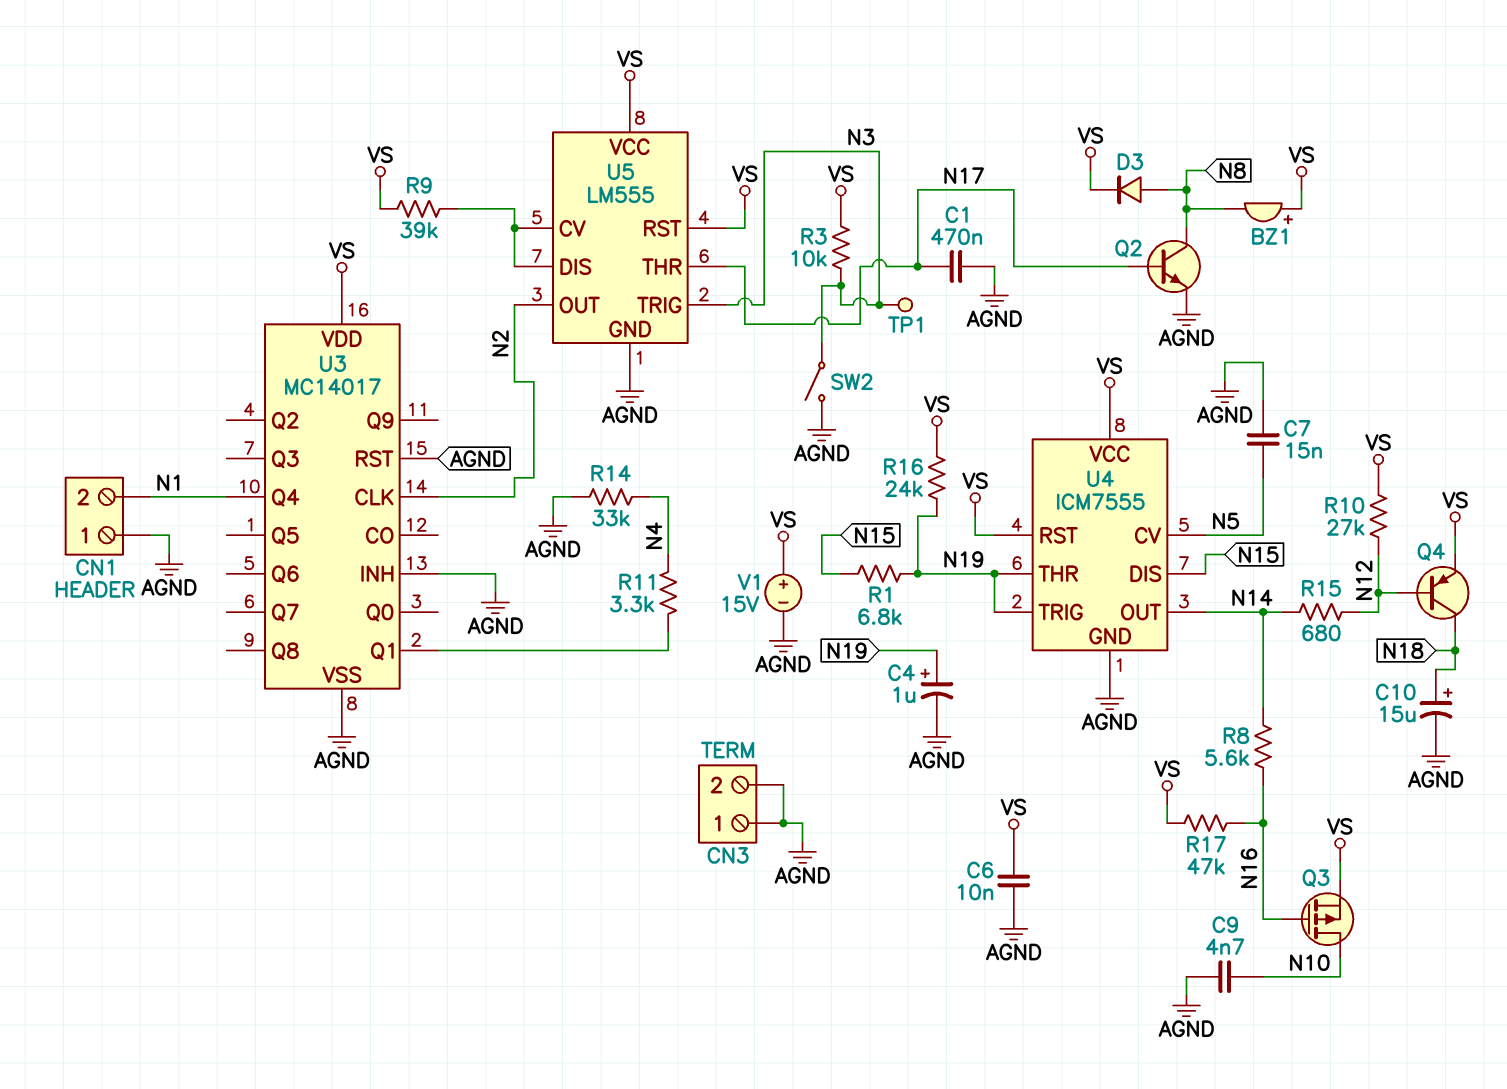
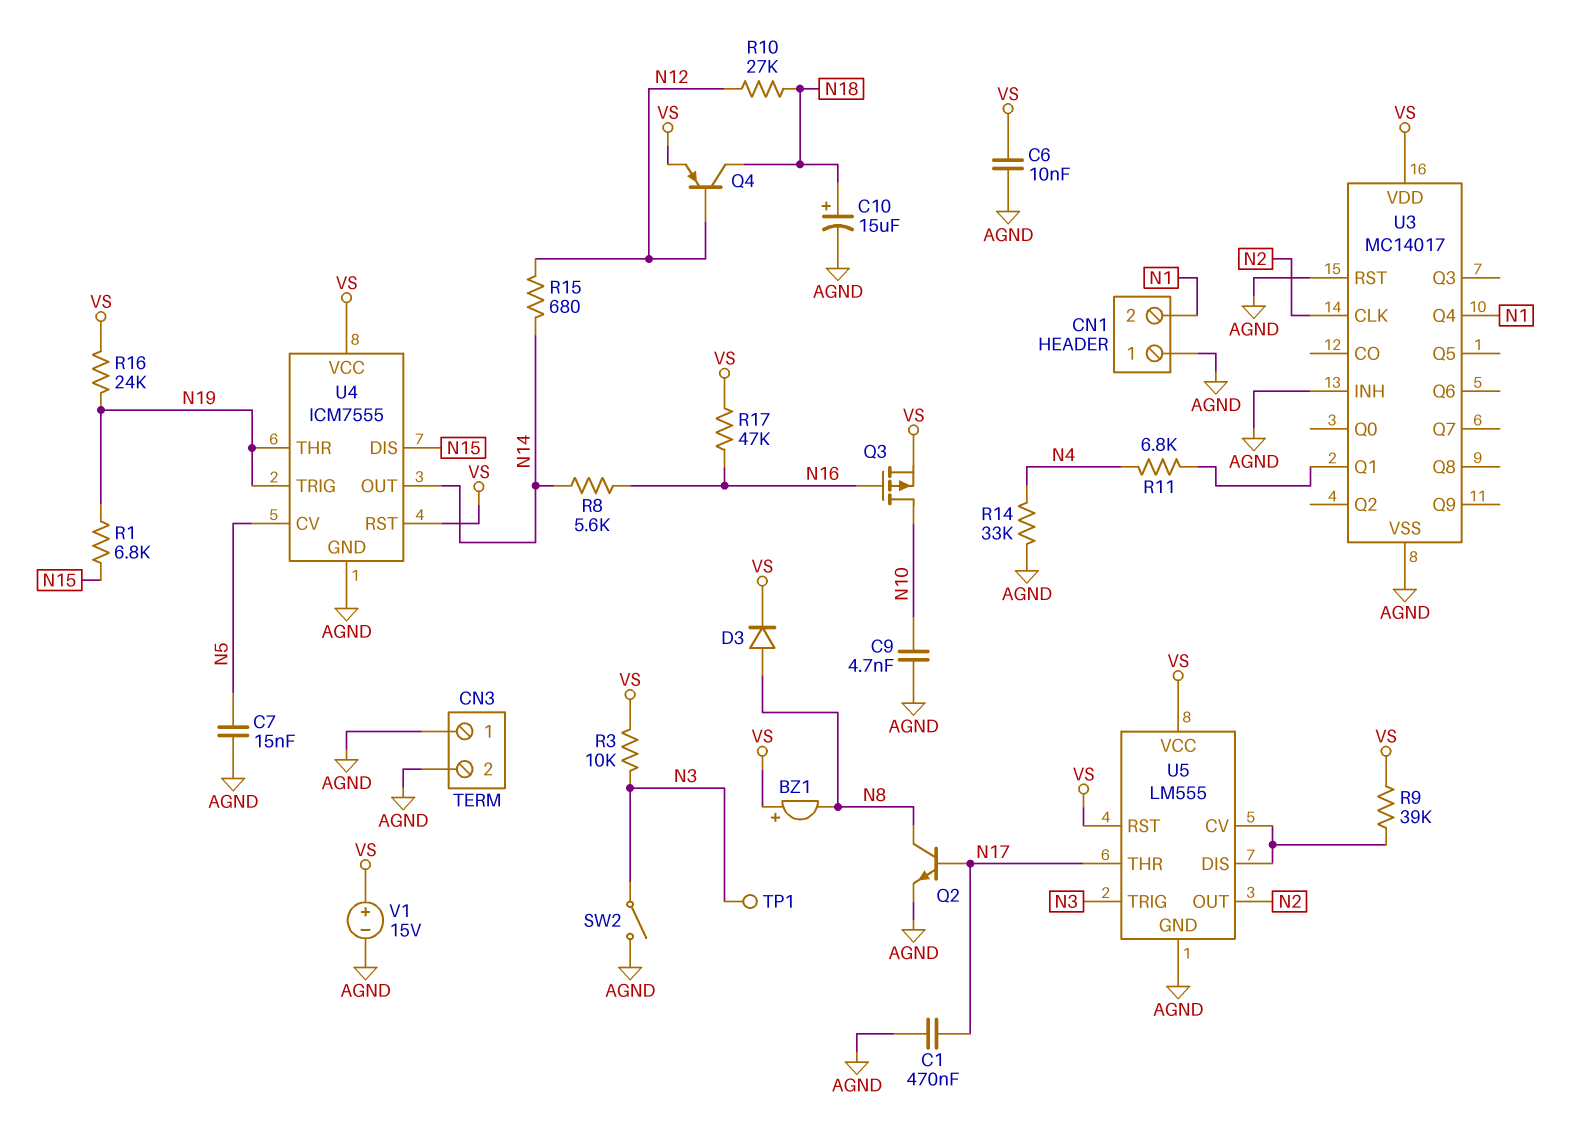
C4: 1uF (plus N19, minus AGND) -> none
R10: 27k (N12, VS) -> 27k (N12, N18)
R11: 3.3k (N4, U3/Q1) -> 6.8k (N4, U3/Q1)

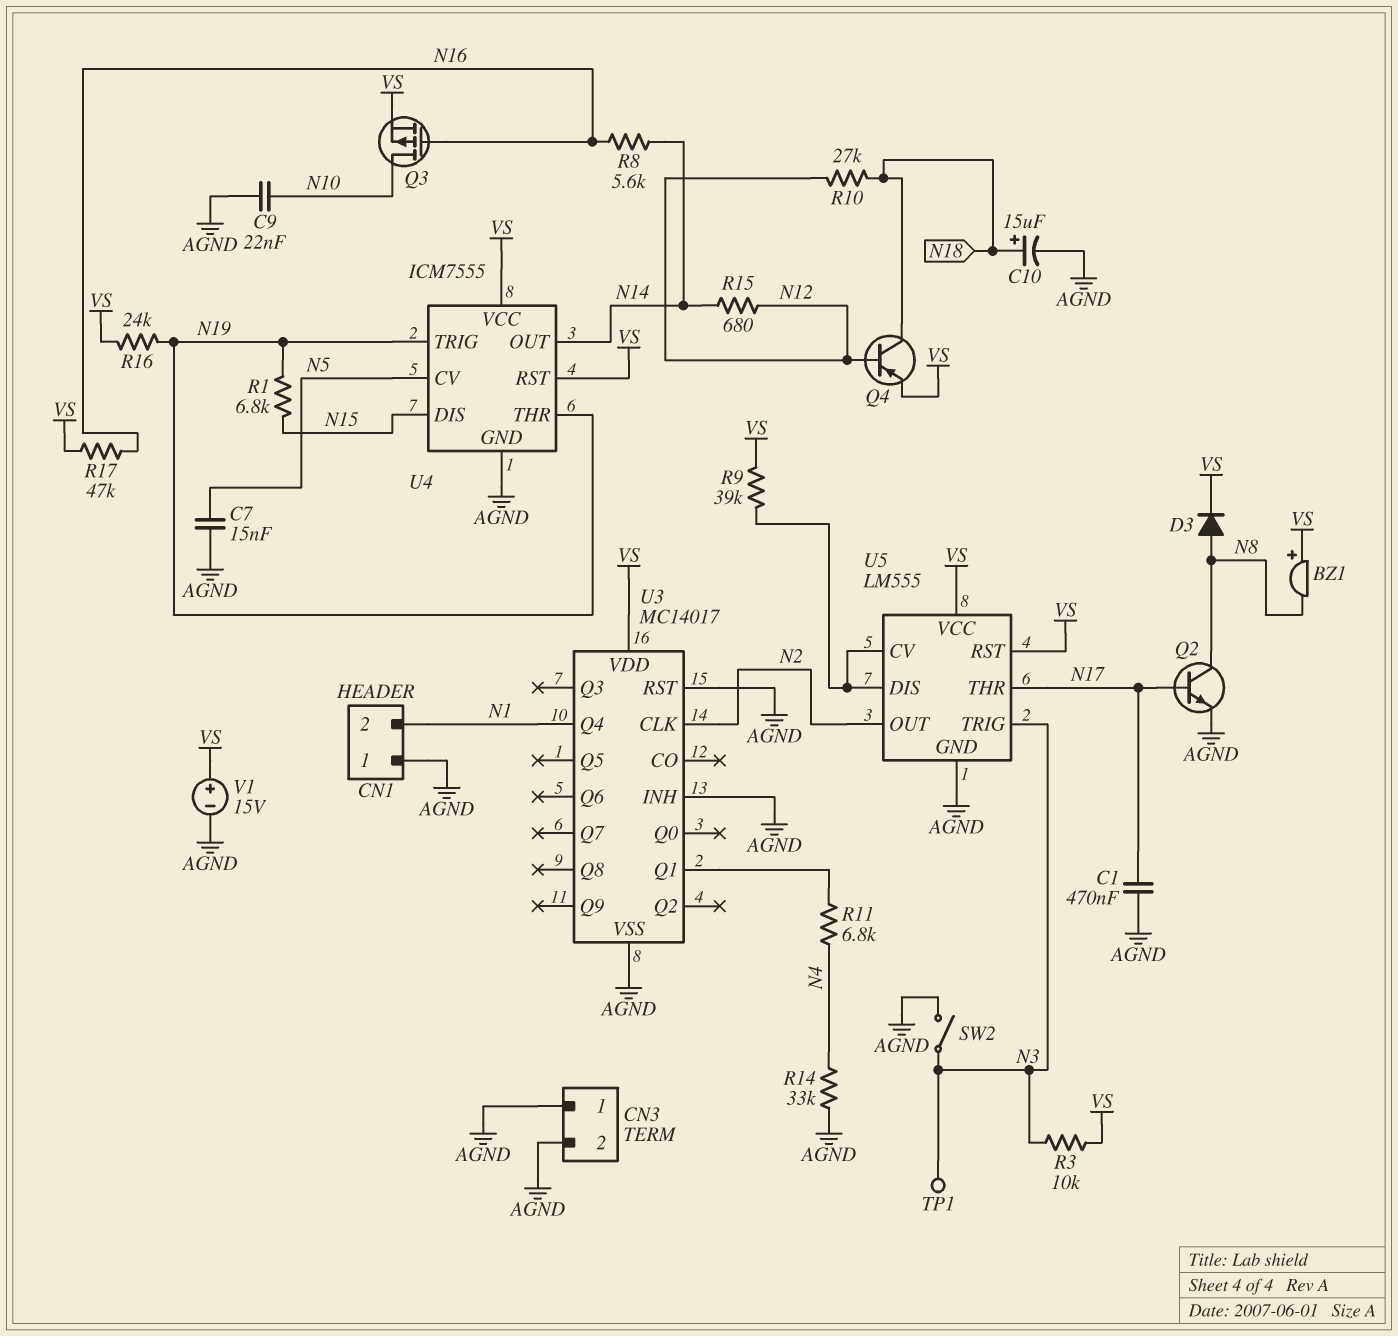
C6: 10nF (AGND, VS) -> none
C9: 4.7nF (AGND, N10) -> 22nF (AGND, N10)

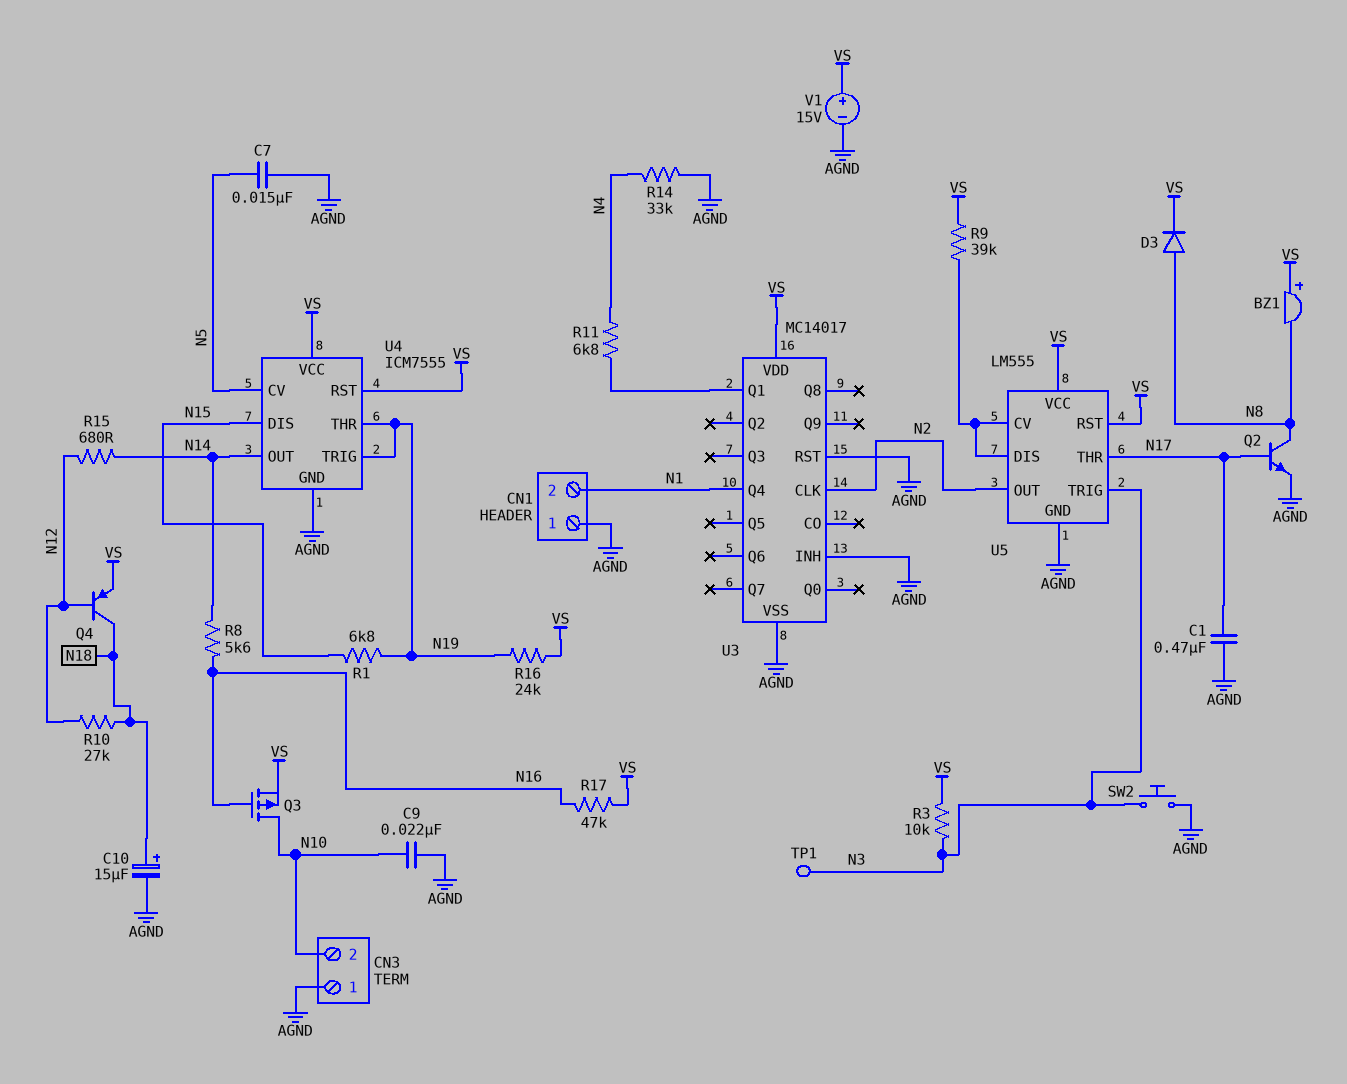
CN3 pin 2: AGND -> N10
SW2: switch (AGND, N3) -> button (AGND, N3)

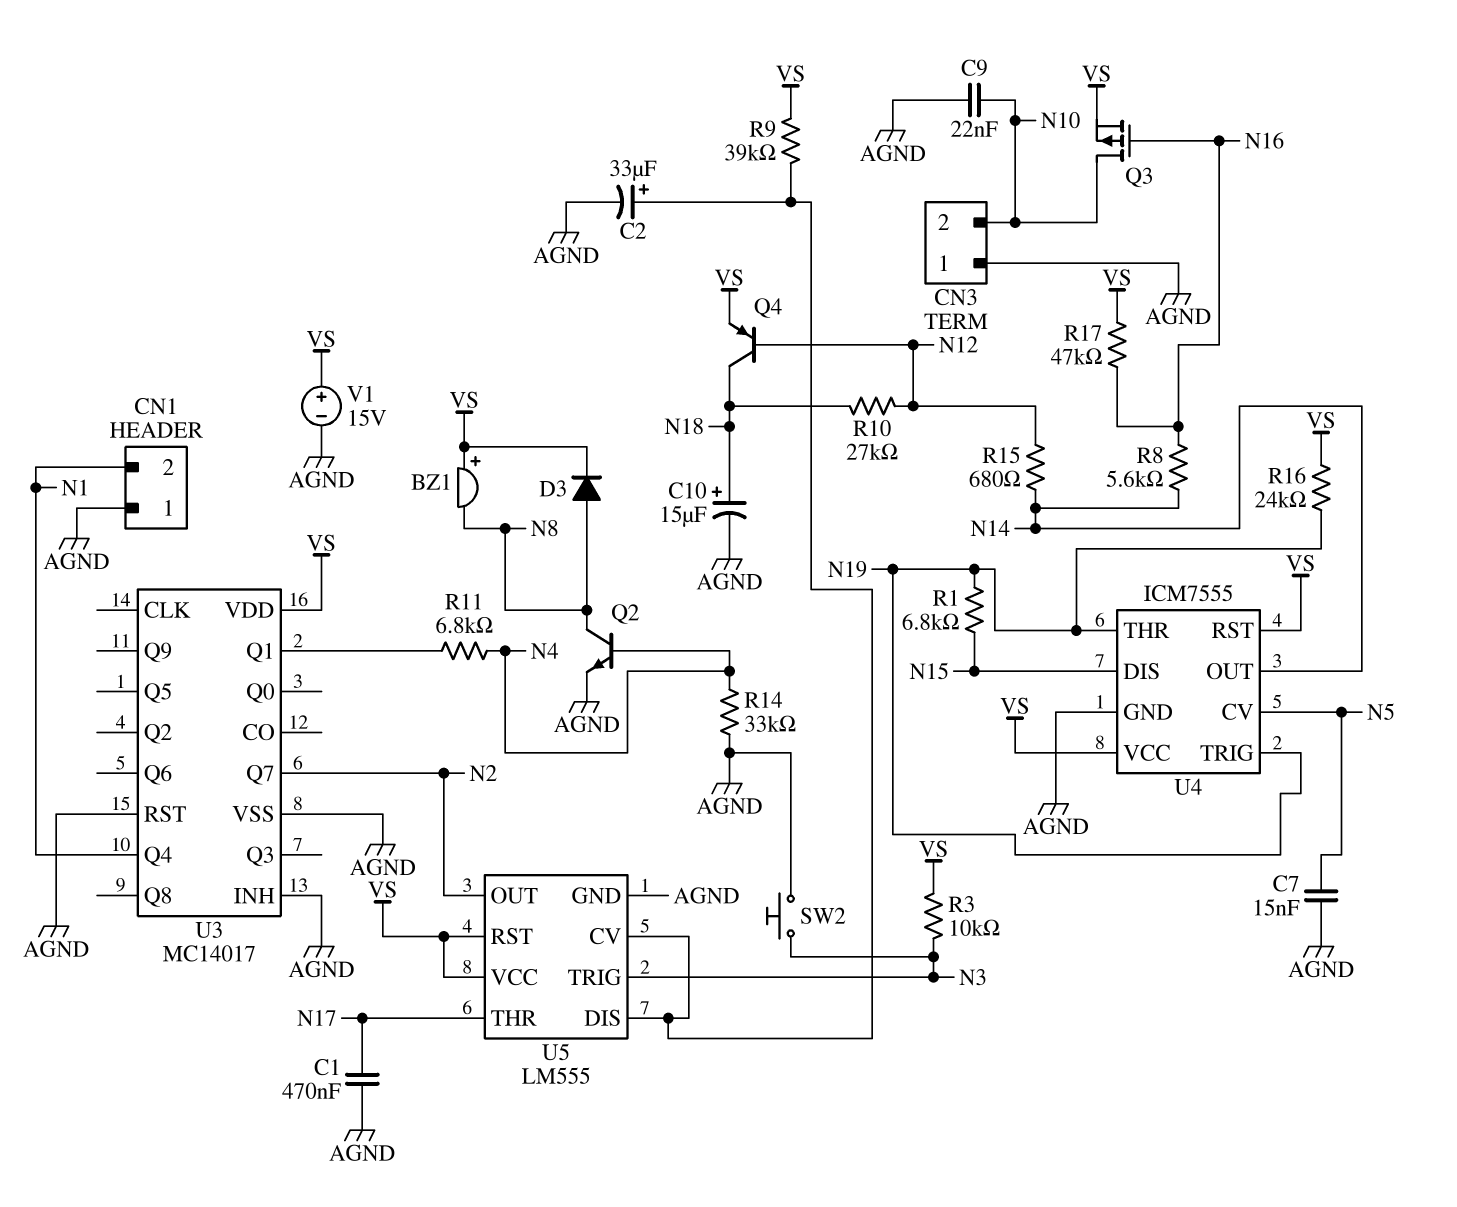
C2: none -> 33uF (plus U5/CV, minus AGND)
Q2: NPN (B N17, C N8, E AGND) -> NPN (B N4, C N8, E AGND)
TP1: test point (N3) -> none
U3 pin CLK: N2 -> none
U3 pin Q7: none -> N2

